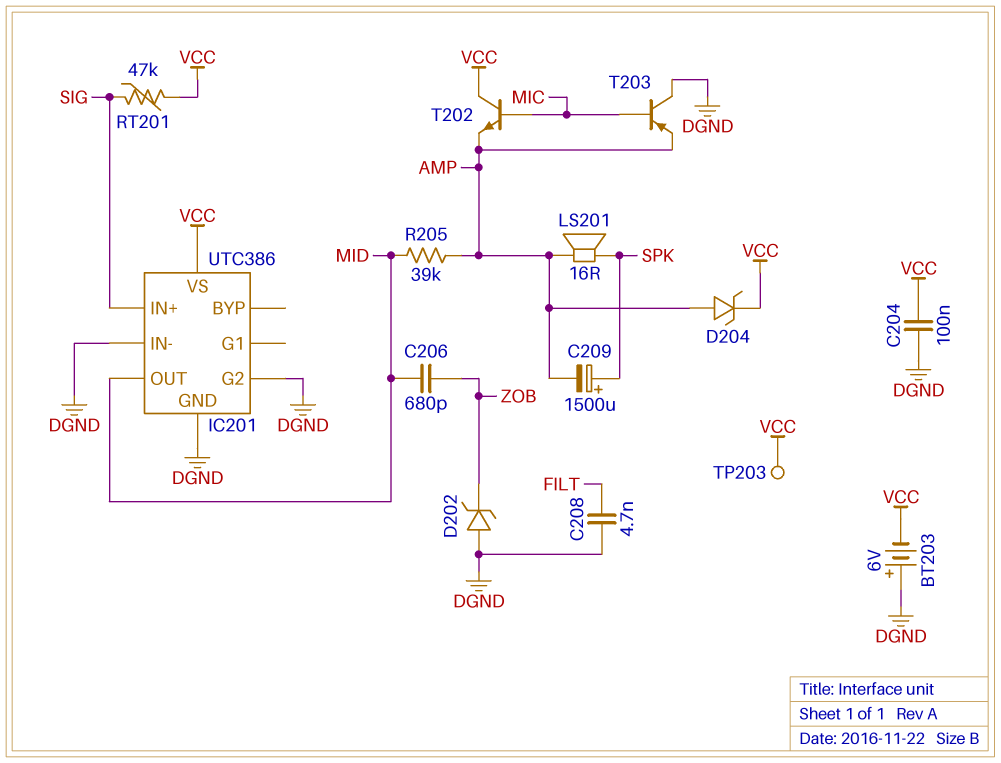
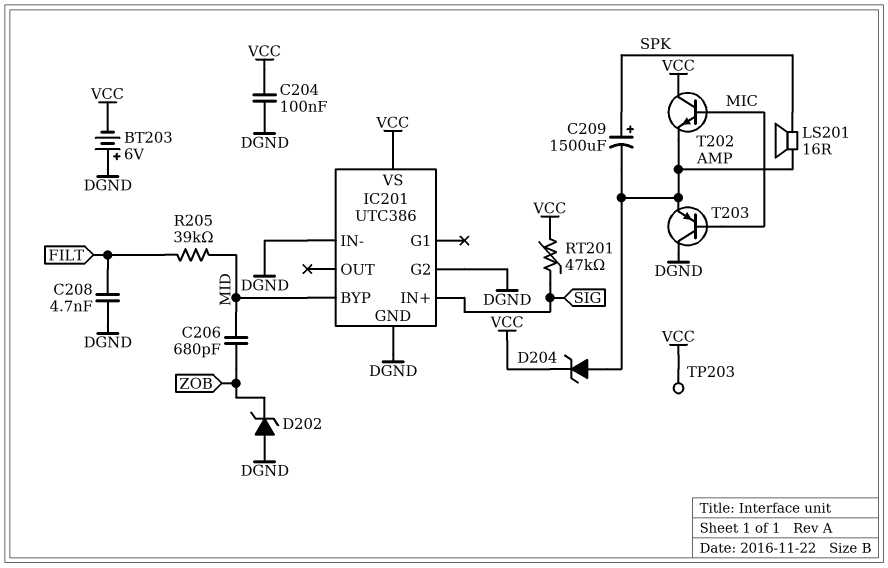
IC201 pin BYP: none -> MID
IC201 pin OUT: MID -> none
R205: 39k (AMP, MID) -> 39k (FILT, MID)

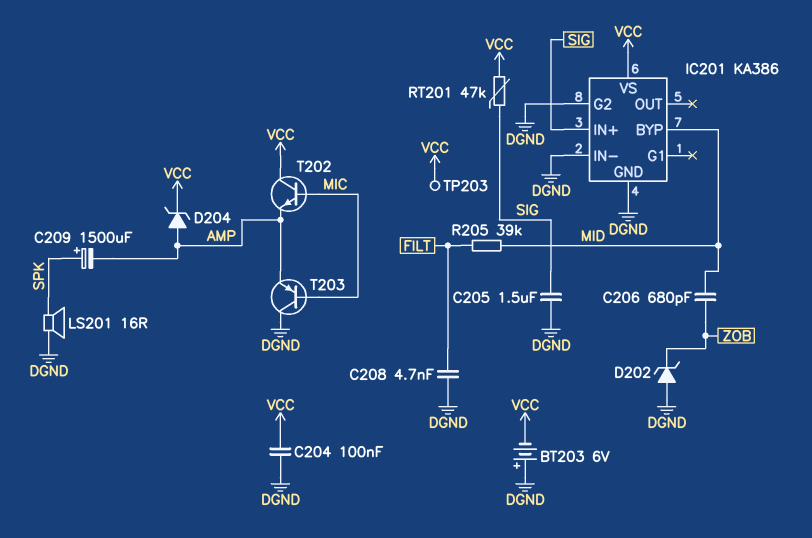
C205: none -> 1.5uF (DGND, SIG)
IC201: UTC386 -> KA386
LS201: speaker 16R (AMP, SPK) -> speaker 16R (DGND, SPK)

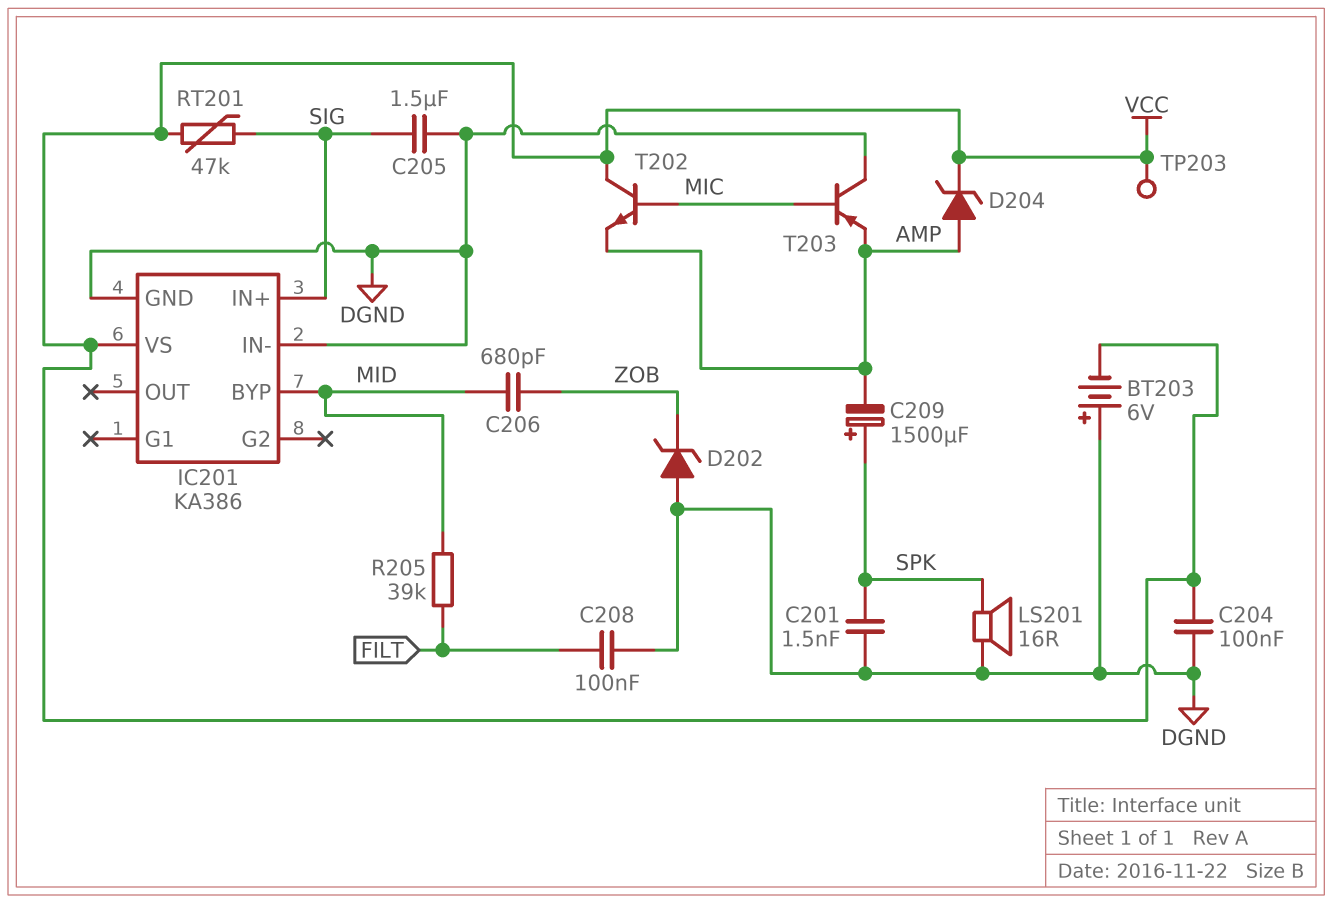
C201: none -> 1.5nF (DGND, SPK)
C208: 4.7nF (DGND, FILT) -> 100nF (DGND, FILT)
IC201 pin G2: DGND -> none

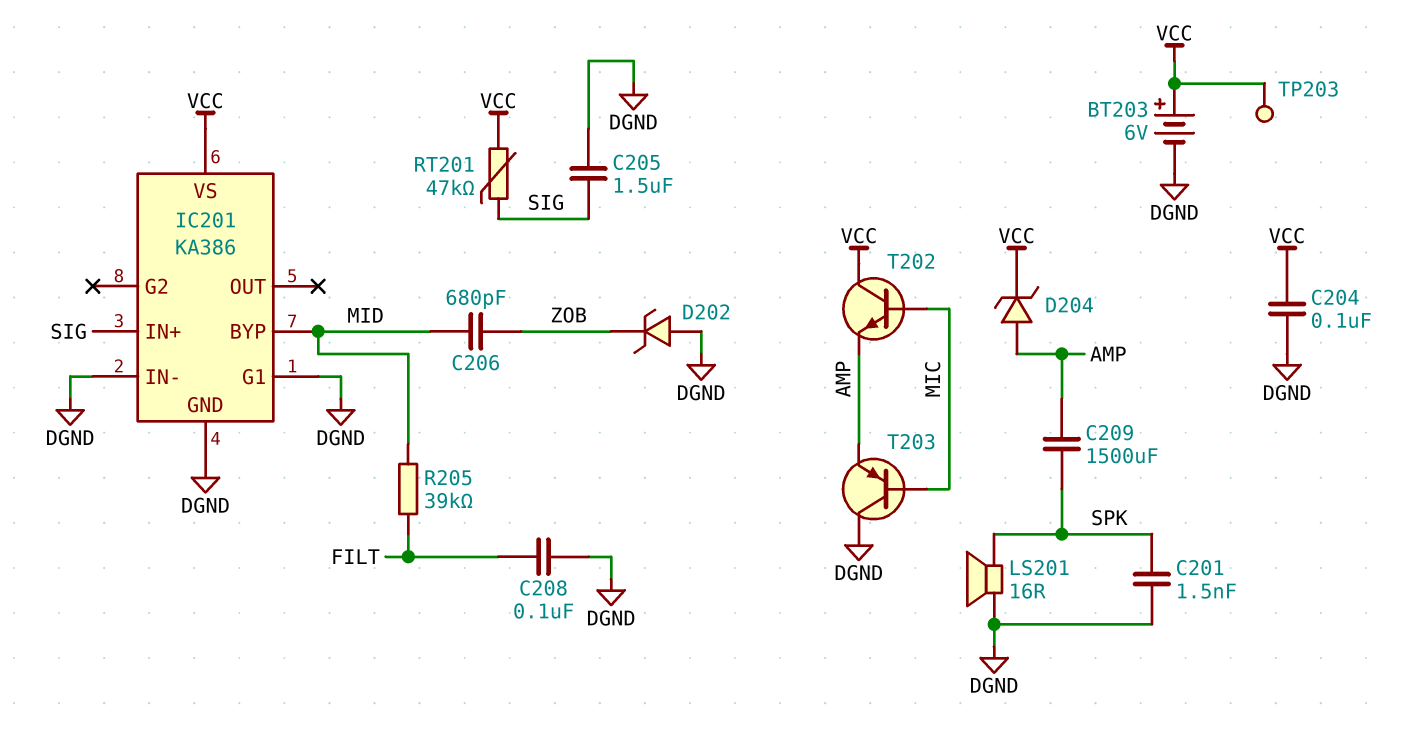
BT203: 6V (plus DGND, minus VCC) -> 6V (plus VCC, minus DGND)
C209: 1500uF (plus SPK, minus AMP) -> 1500uF (AMP, SPK)
IC201 pin G1: none -> DGND

